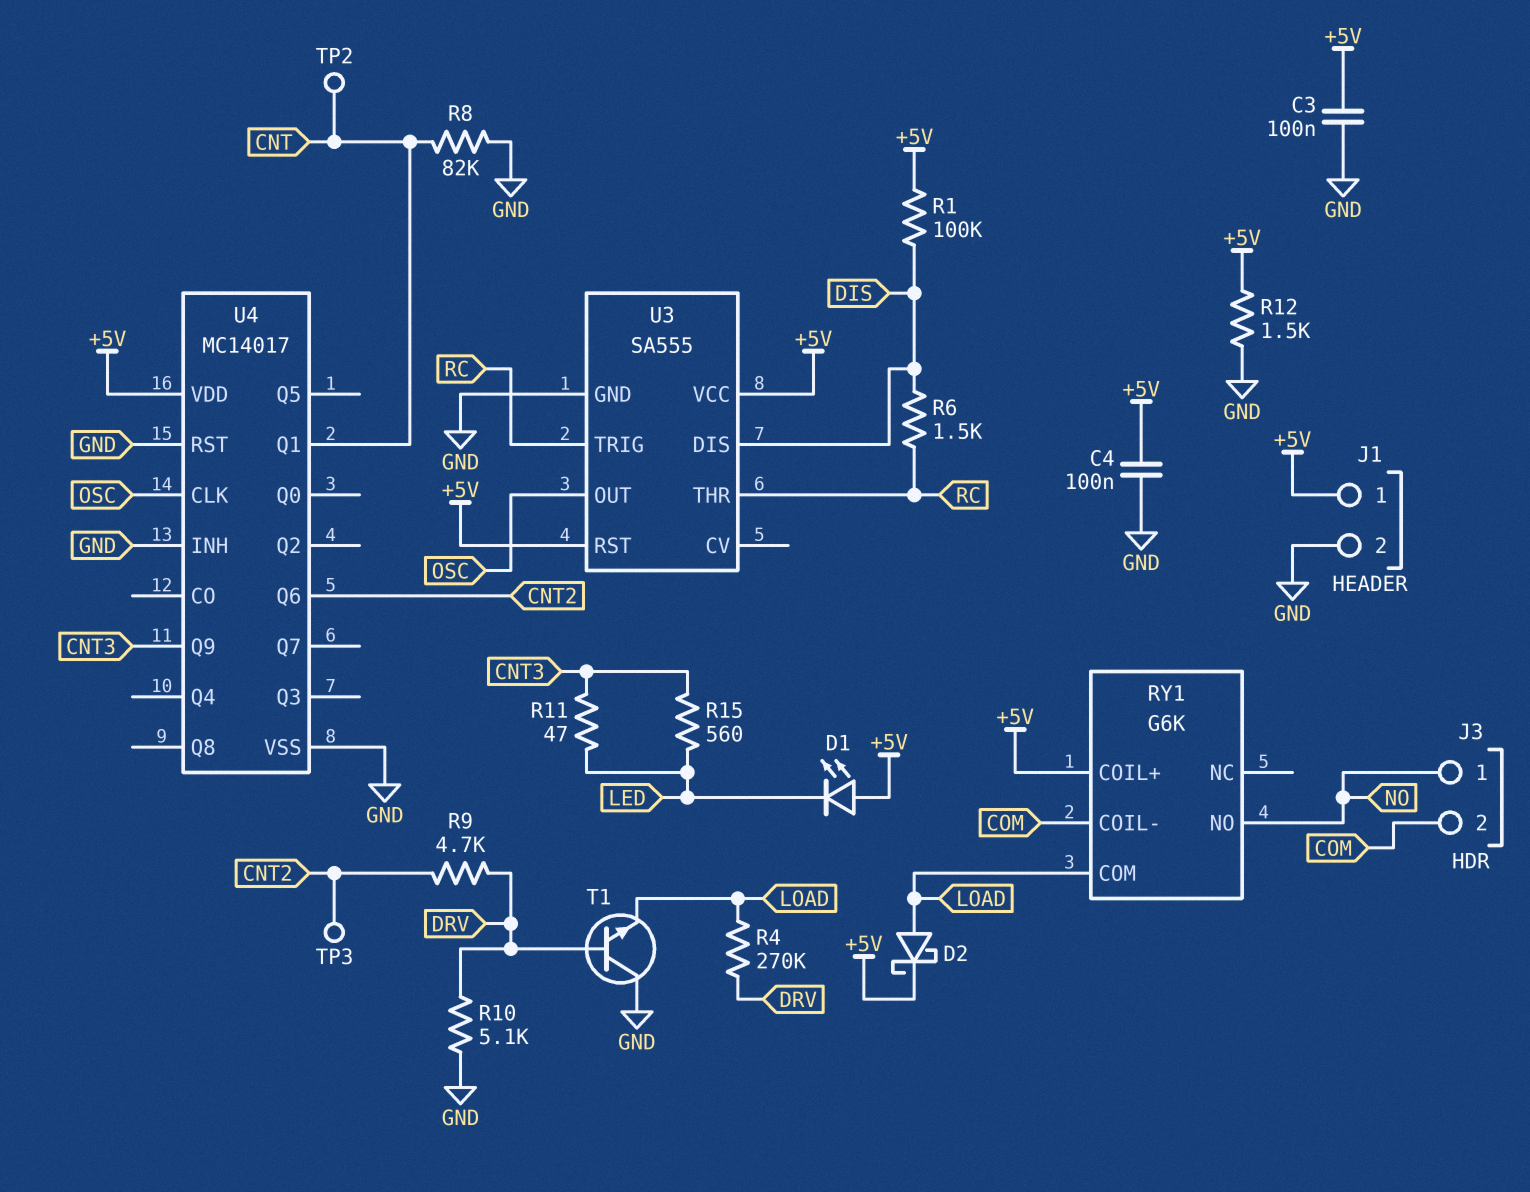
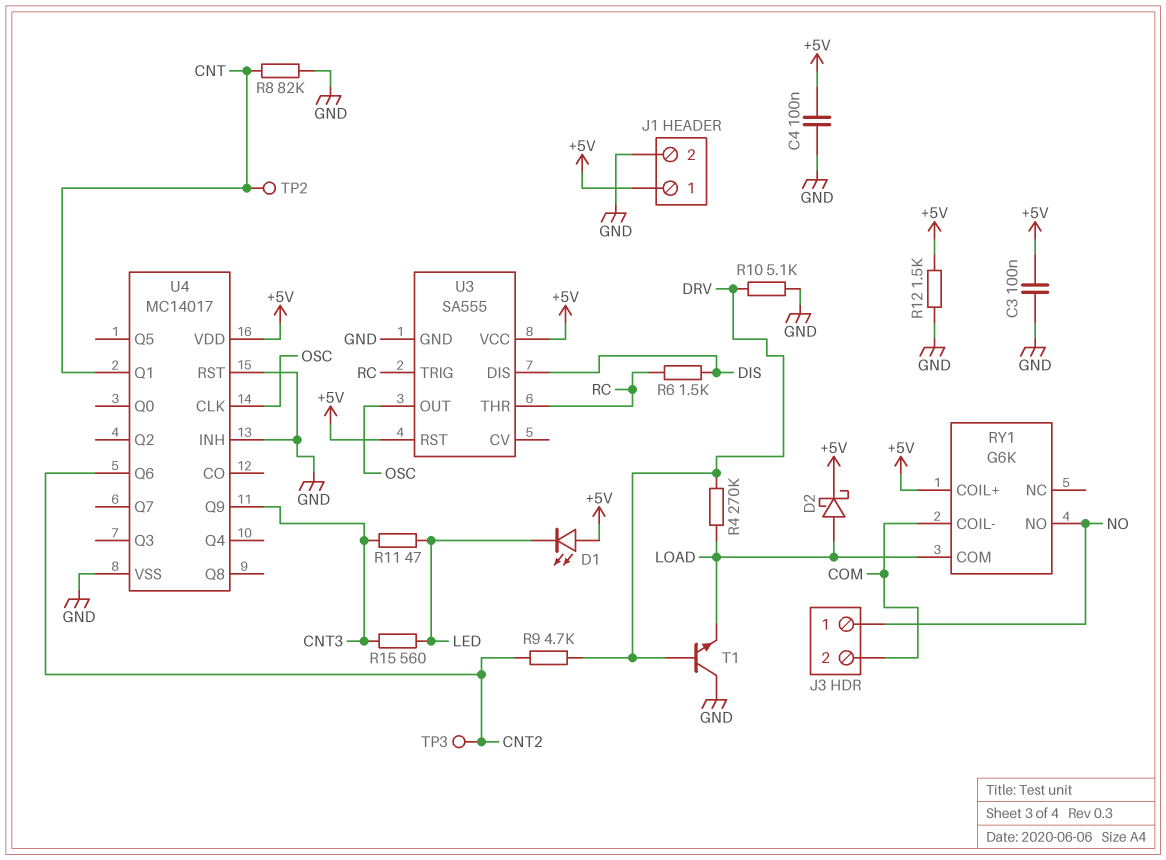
R1: 100k (+5V, DIS) -> none

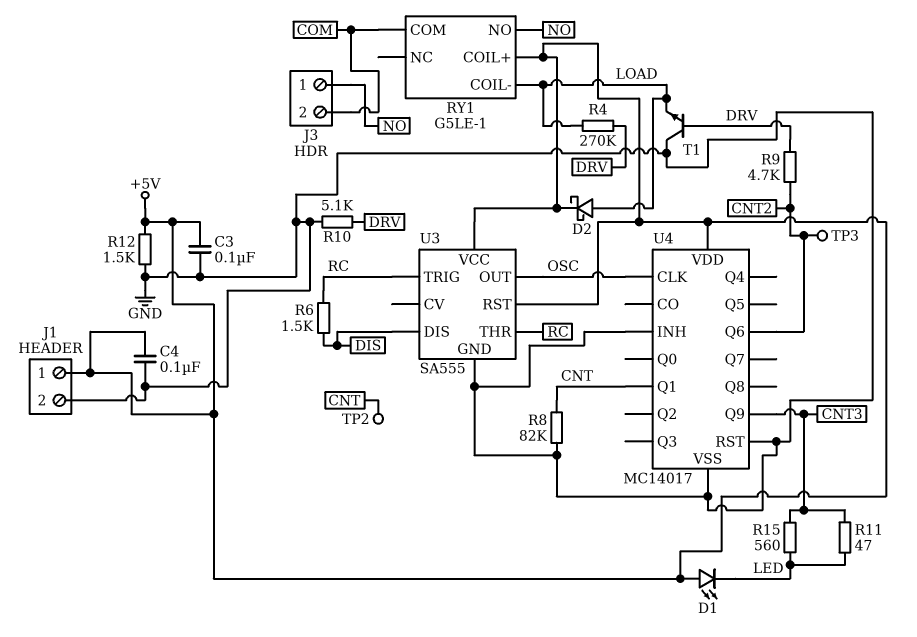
RY1: G6K -> G5LE-1
RY1 pin COIL-: COM -> LOAD
RY1 pin COM: LOAD -> COM

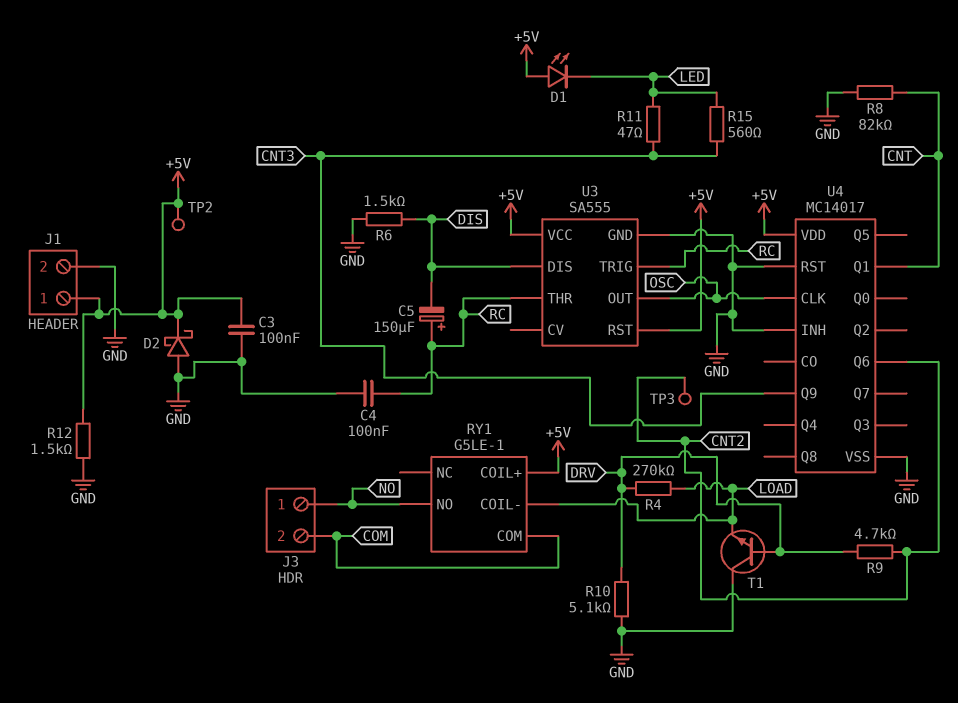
C4: 100nF (+5V, GND) -> 100nF (GND, RC)
C5: none -> 150uF (plus RC, minus DIS)
D2: schottky (A LOAD, K +5V) -> schottky (A GND, K +5V)
R6: 1.5k (DIS, RC) -> 1.5k (DIS, GND)
TP2: test point (CNT) -> test point (+5V)

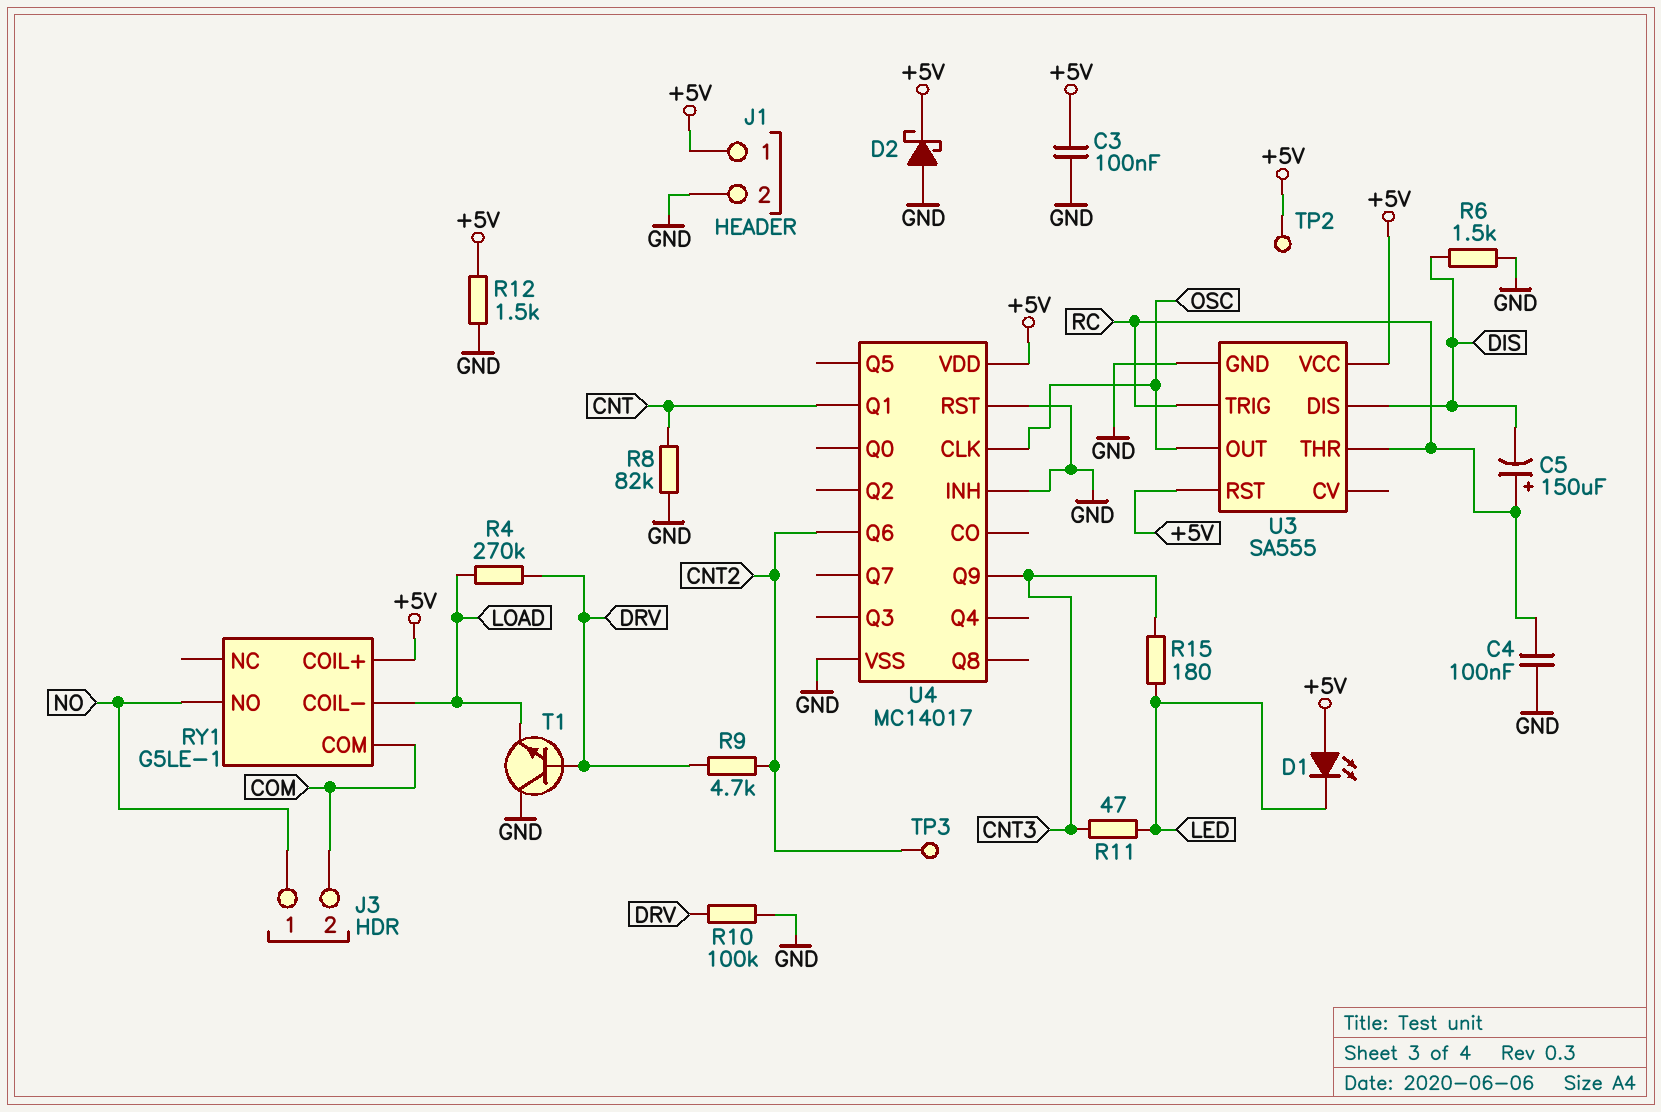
R10: 5.1k (DRV, GND) -> 100k (DRV, GND)
R15: 560 (CNT3, LED) -> 180 (CNT3, LED)

